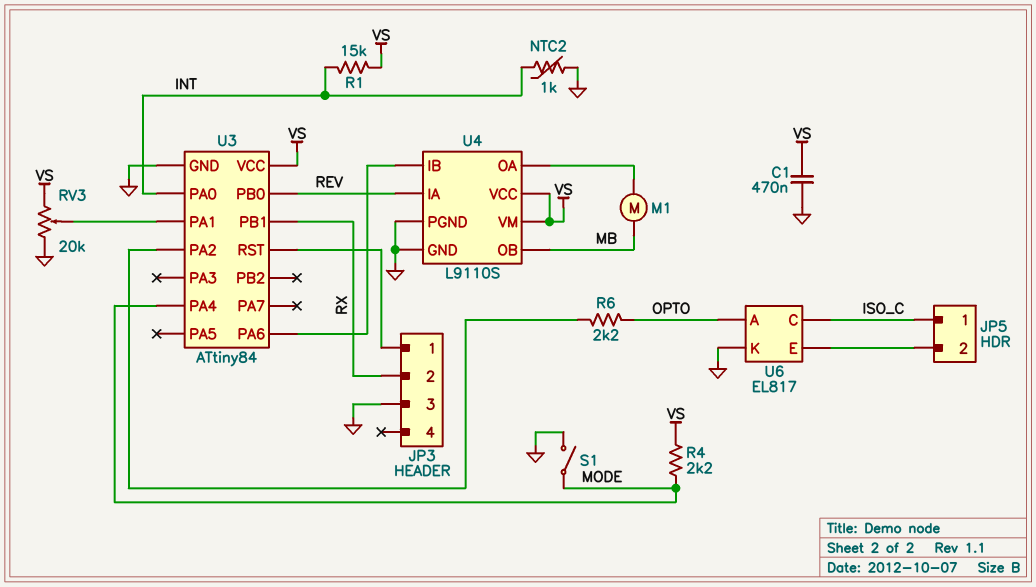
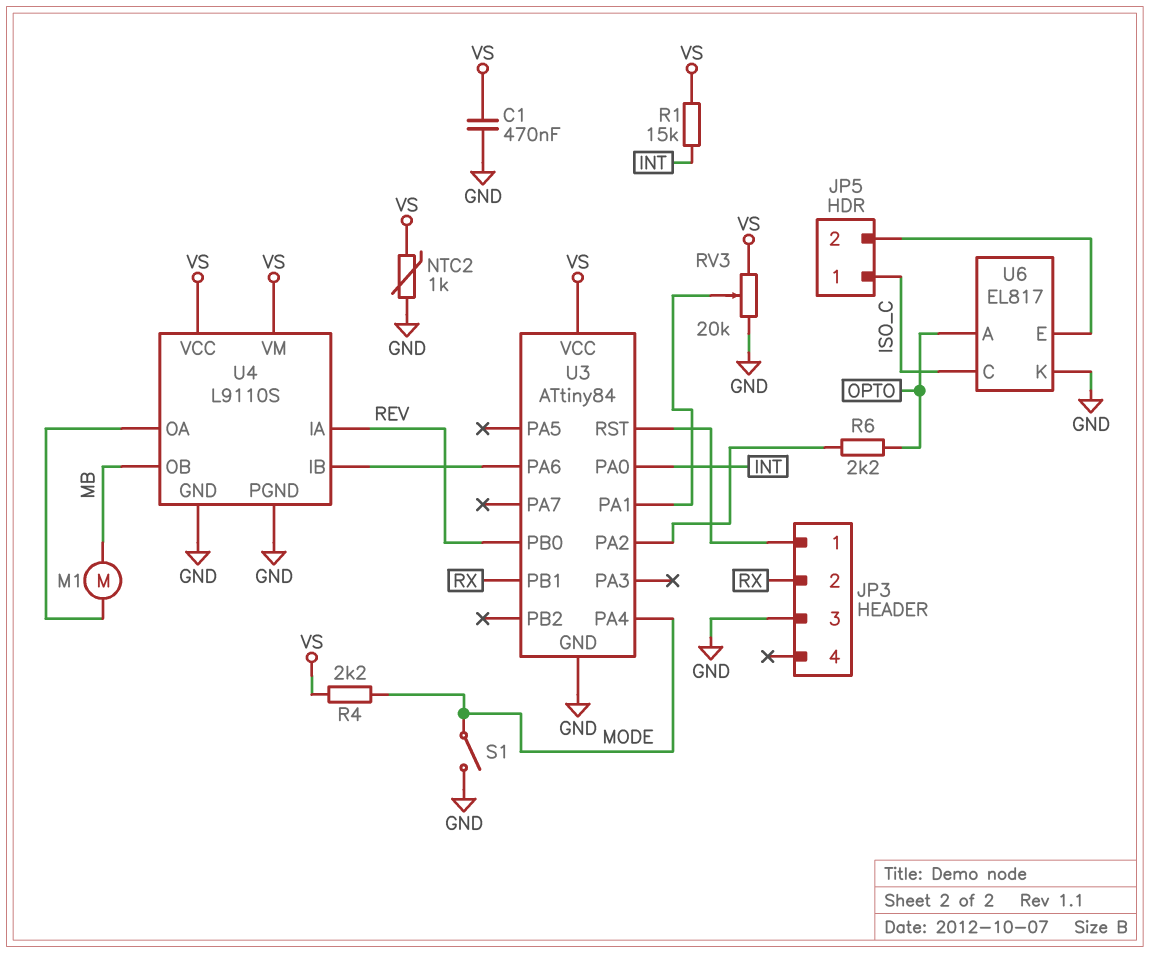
NTC2: 1k (GND, INT) -> 1k (GND, VS)

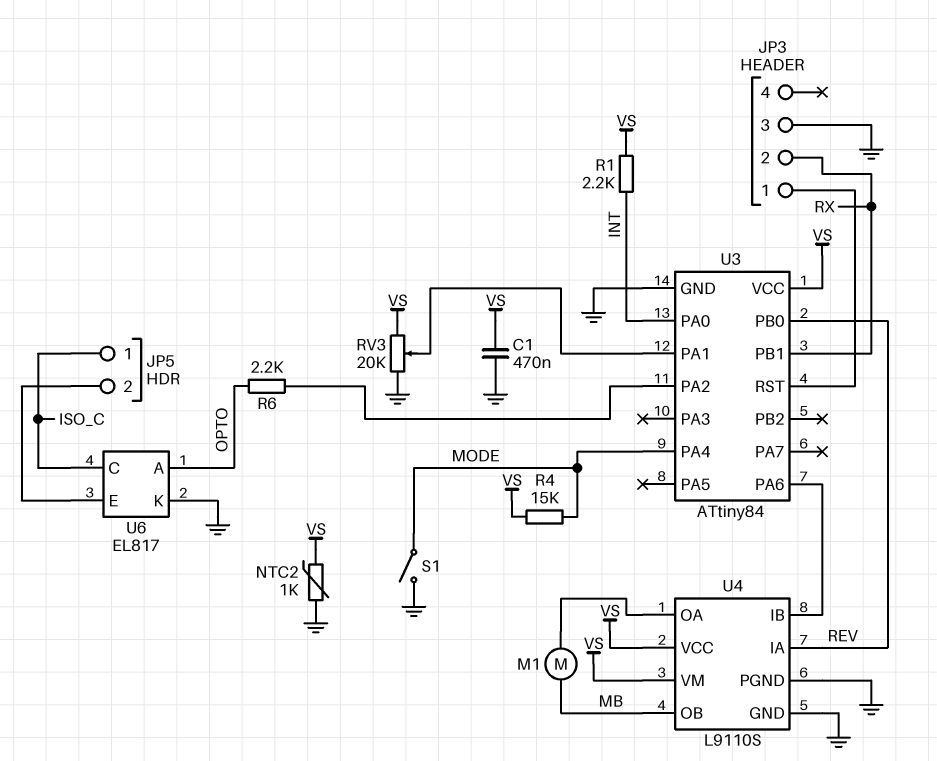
R1: 15k (INT, VS) -> 2.2k (INT, VS)
R4: 2.2k (MODE, VS) -> 15k (MODE, VS)

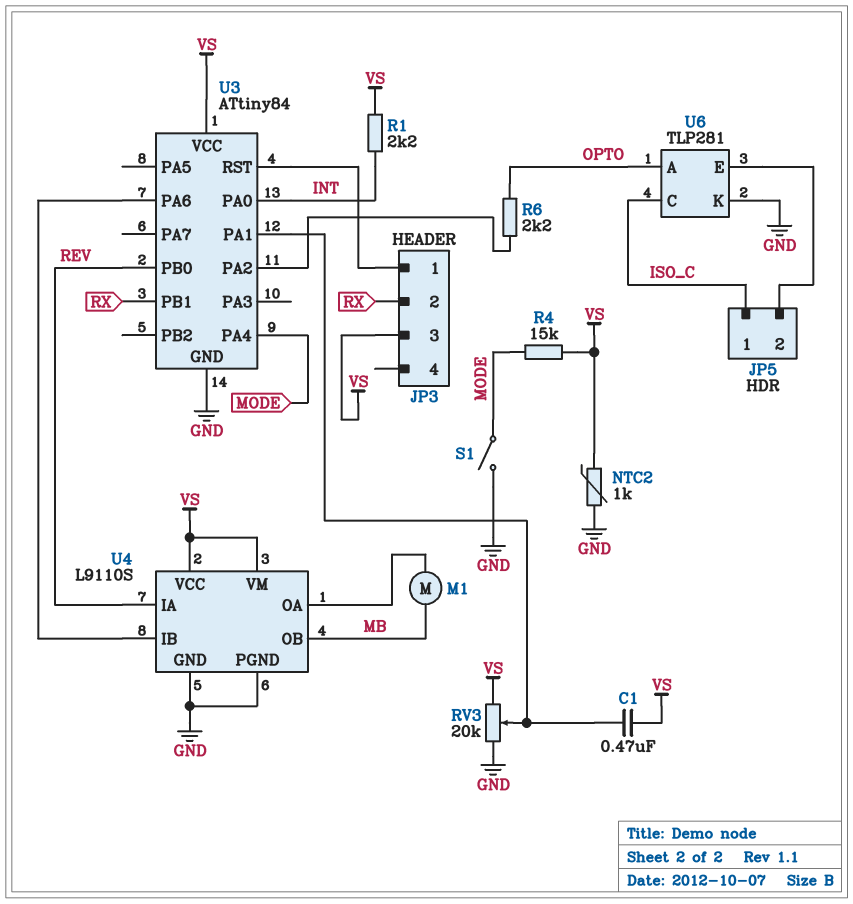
C1: 470nF (GND, VS) -> 470nF (U3/PA1, VS)
JP3 pin 3: GND -> VS
U6: EL817 -> TLP281

